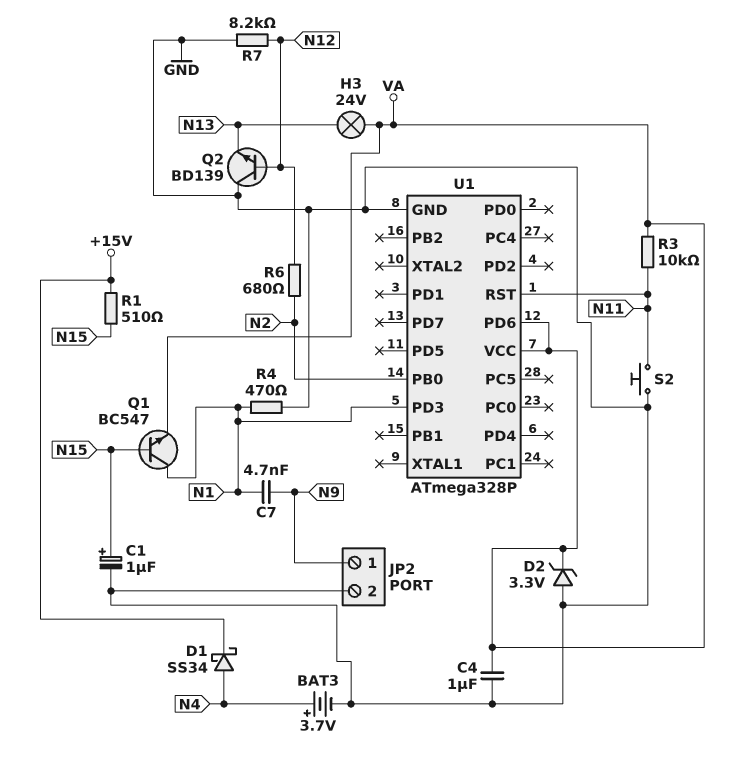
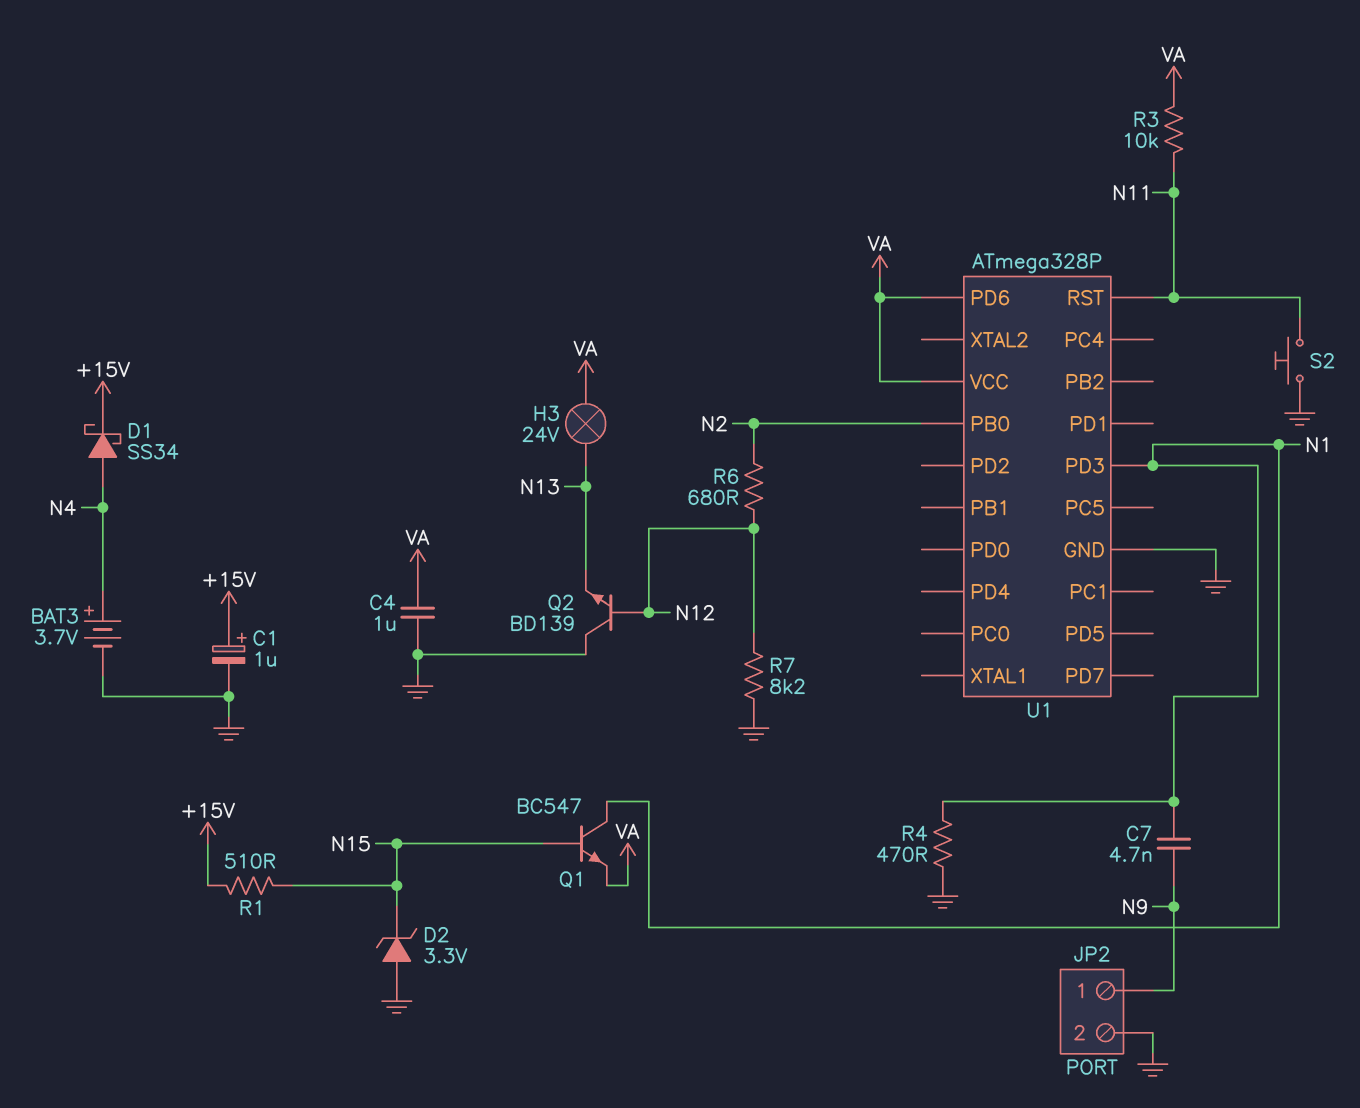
C1: 1uF (plus N15, minus GND) -> 1uF (plus +15V, minus GND)
D2: zener 3.3V (A GND, K VA) -> zener 3.3V (A GND, K N15)

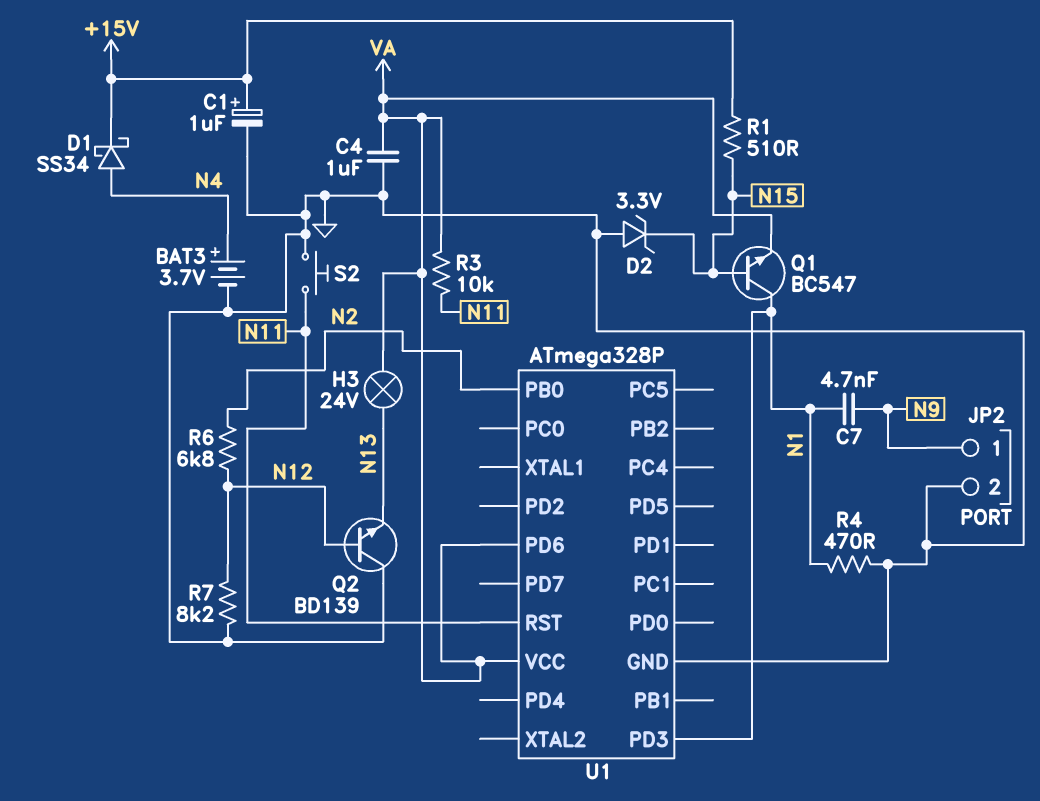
R6: 680 (N2, N12) -> 6.8k (N2, N12)

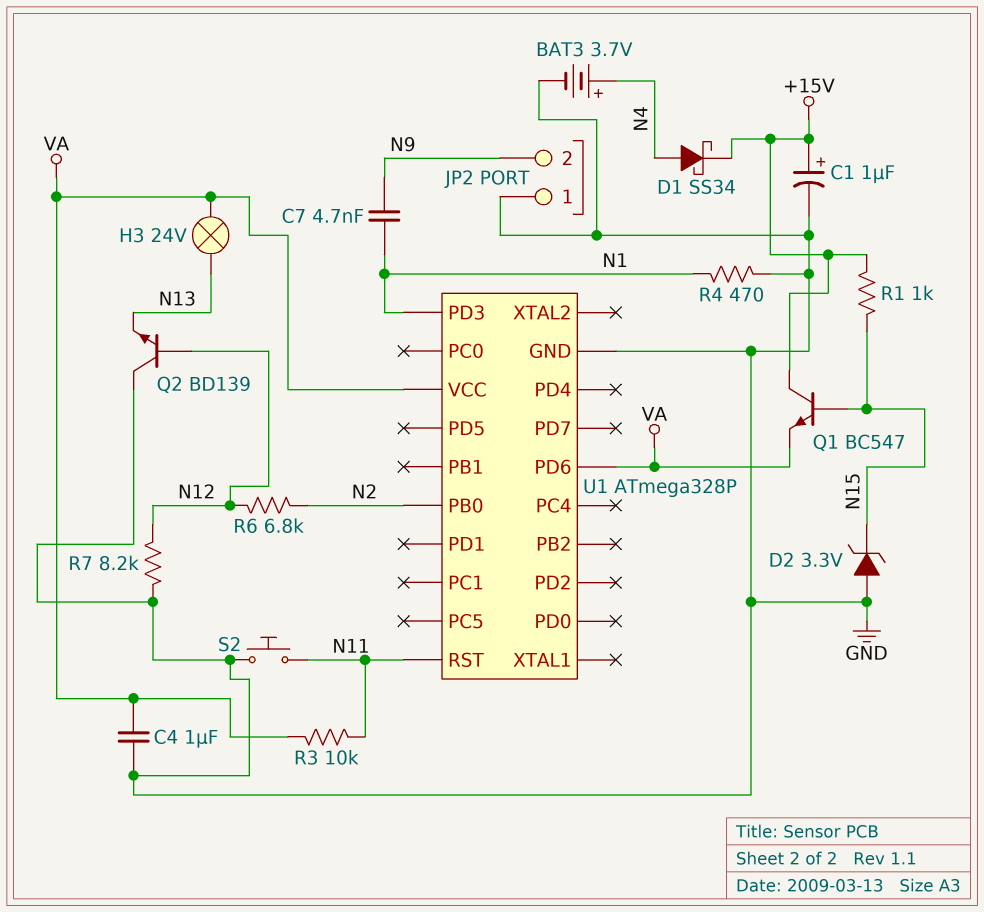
JP2 pin 1: N9 -> GND
JP2 pin 2: GND -> N9
Q1: NPN BC547 (B N15, C N1, E VA) -> NPN BC547 (B N15, C +15V, E VA)
R1: 510 (+15V, N15) -> 1k (+15V, N15)

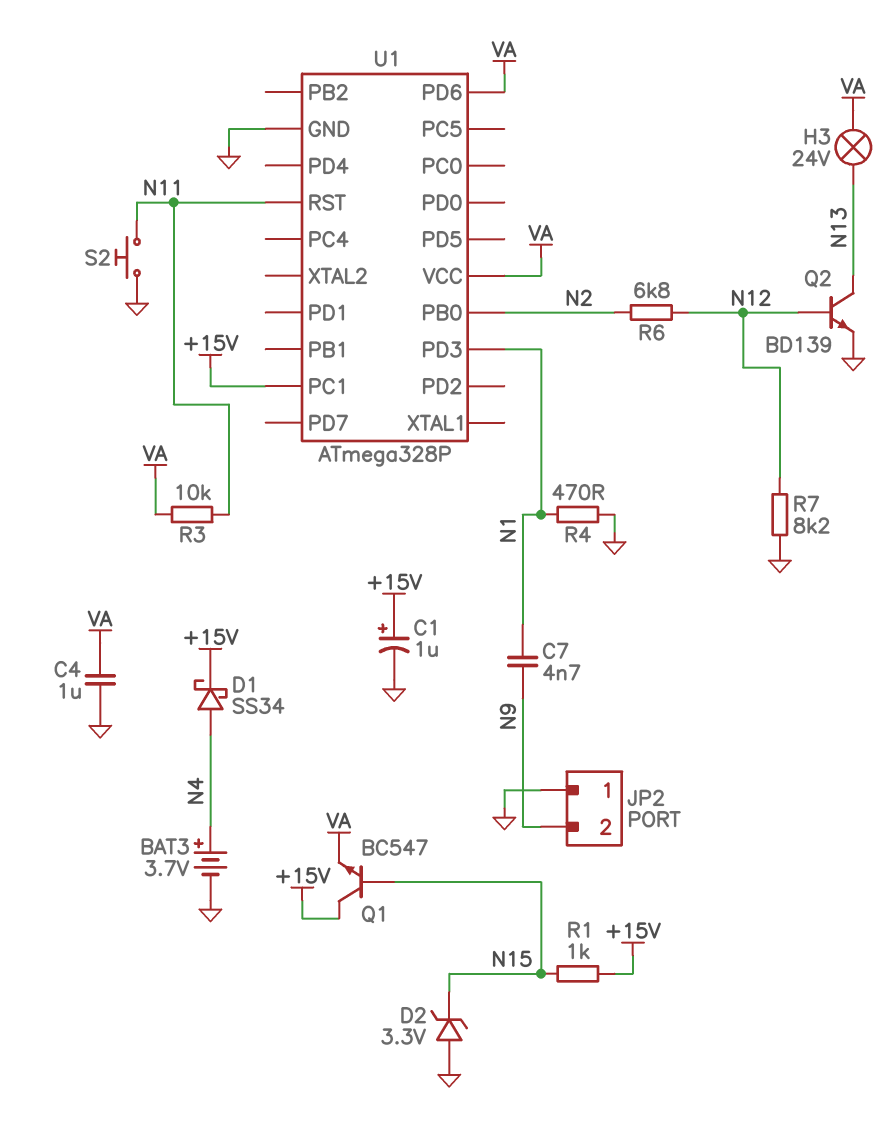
Q2: NPN BD139 (B N12, C GND, E N13) -> NPN BD139 (B N12, C N13, E GND)
U1 pin PC1: none -> +15V

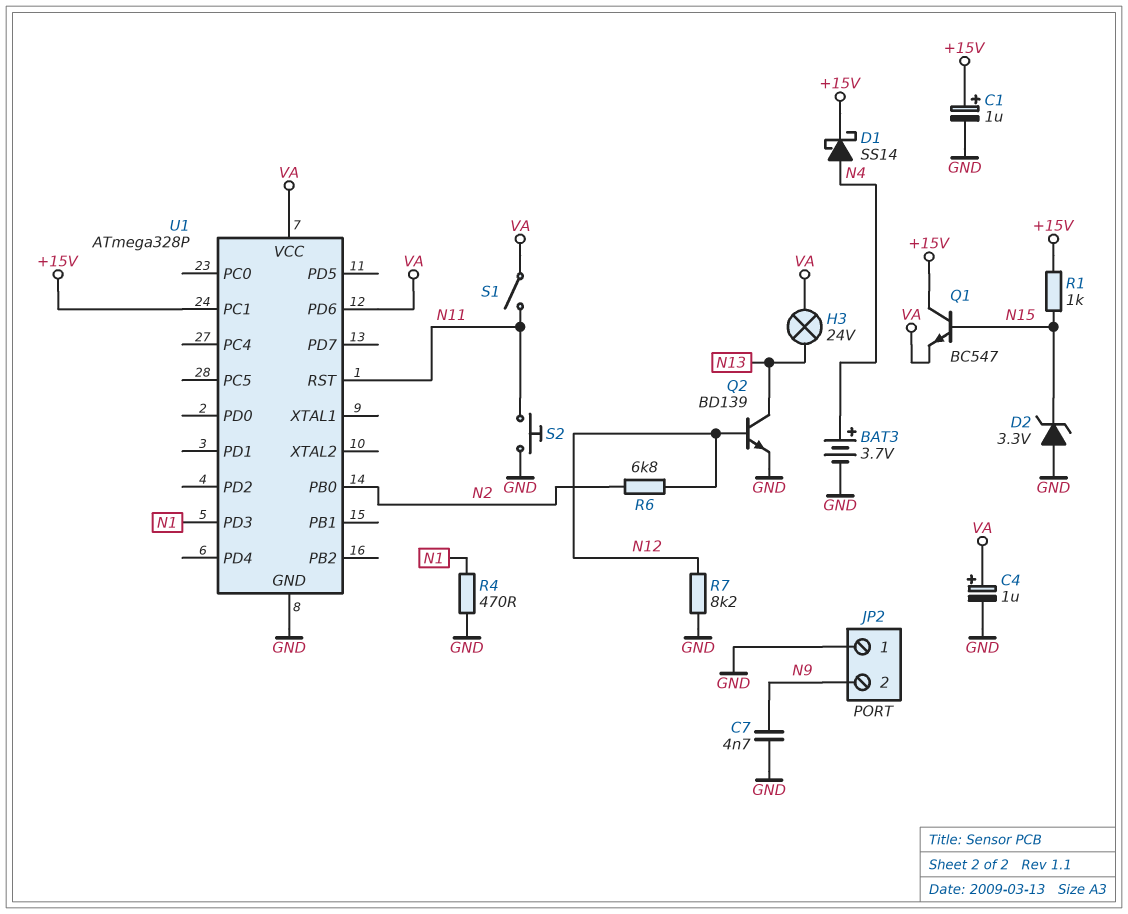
C4: 1uF (GND, VA) -> 1uF (plus VA, minus GND)
C7: 4.7nF (N1, N9) -> 4.7nF (GND, N9)
D1: schottky SS34 (A N4, K +15V) -> schottky SS14 (A N4, K +15V)
R3: 10k (N11, VA) -> none
S1: none -> switch (N11, VA)

